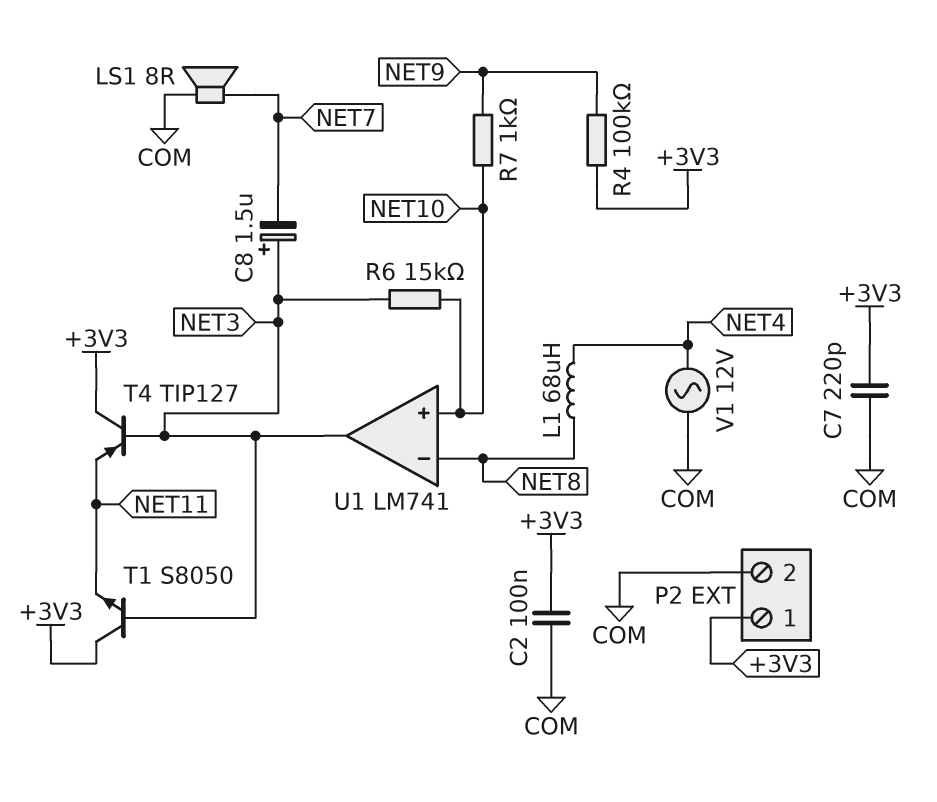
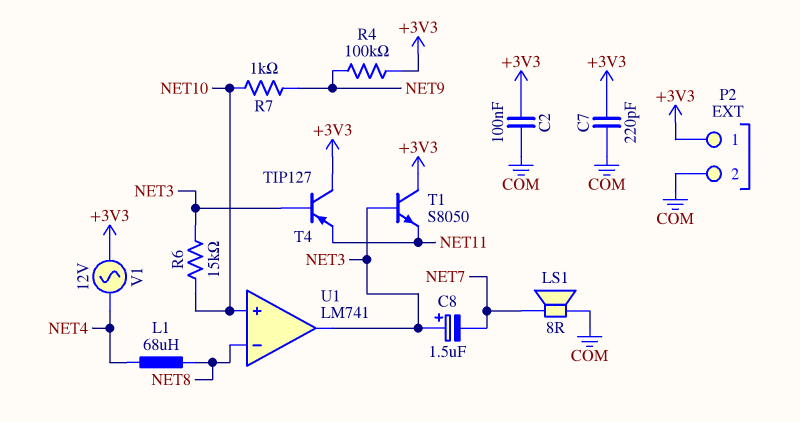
V1: AC 12V (COM, NET4) -> AC 12V (+3V3, NET4)

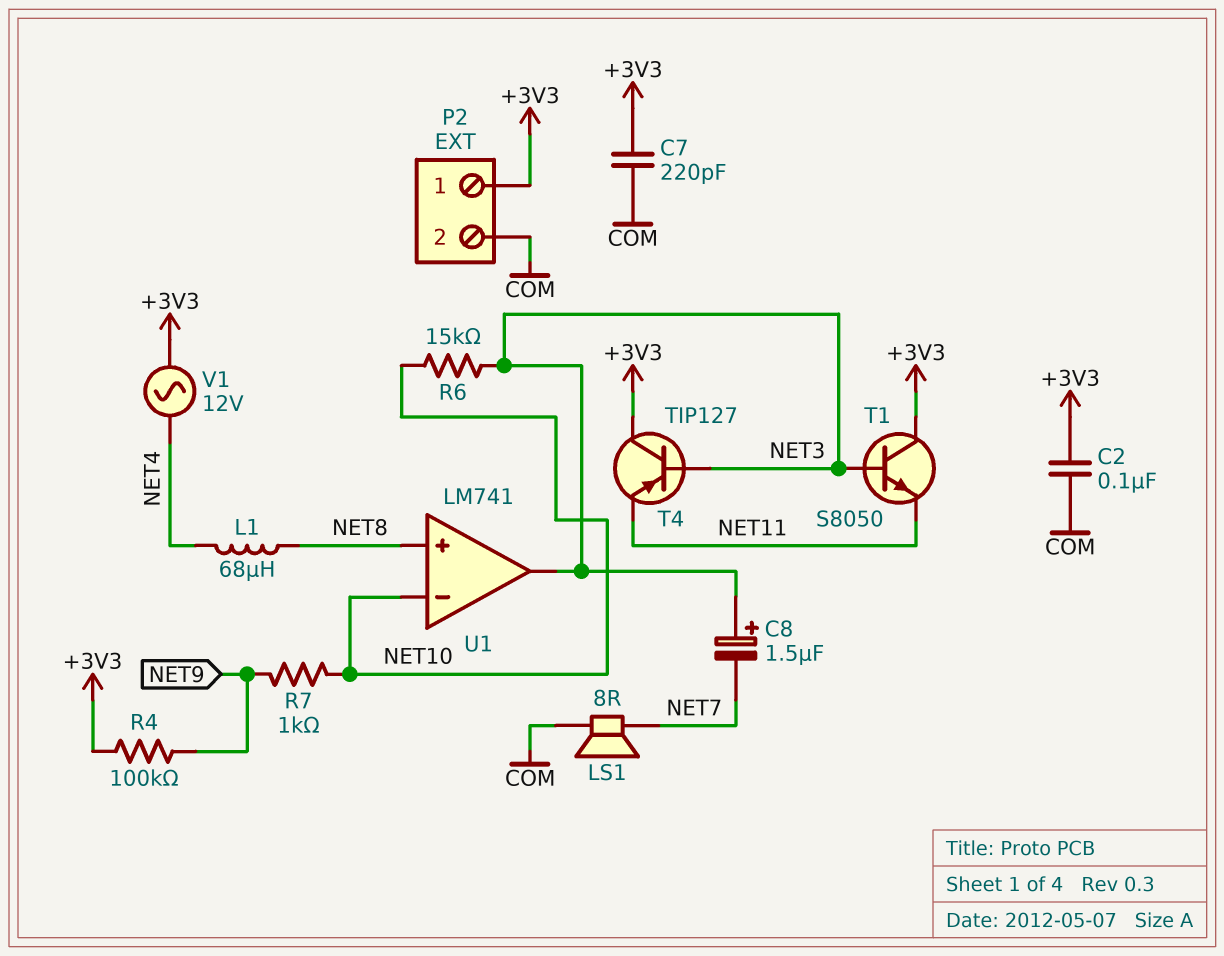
U1 pin in+: NET10 -> NET8
U1 pin in-: NET8 -> NET10

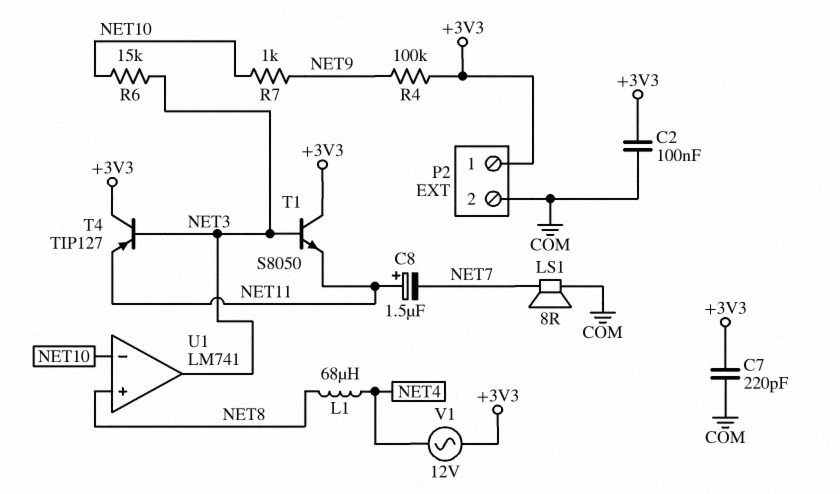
C8: 1.5uF (plus NET3, minus NET7) -> 1.5uF (plus NET11, minus NET7)

